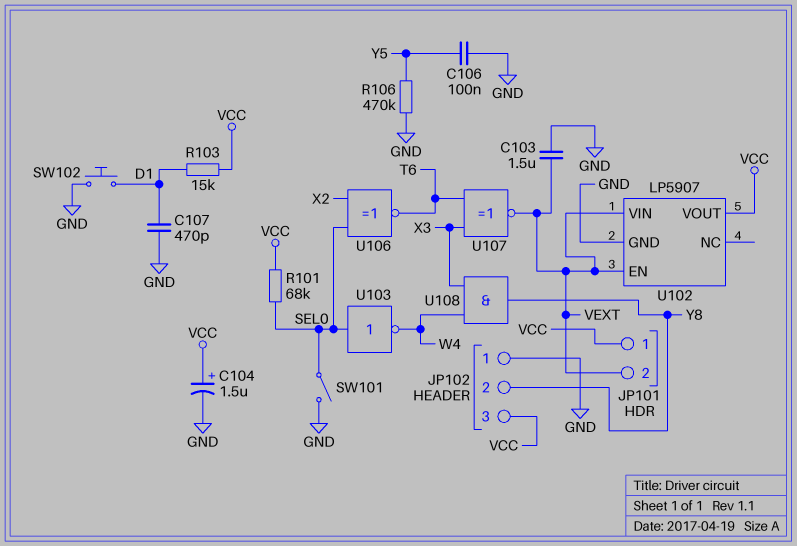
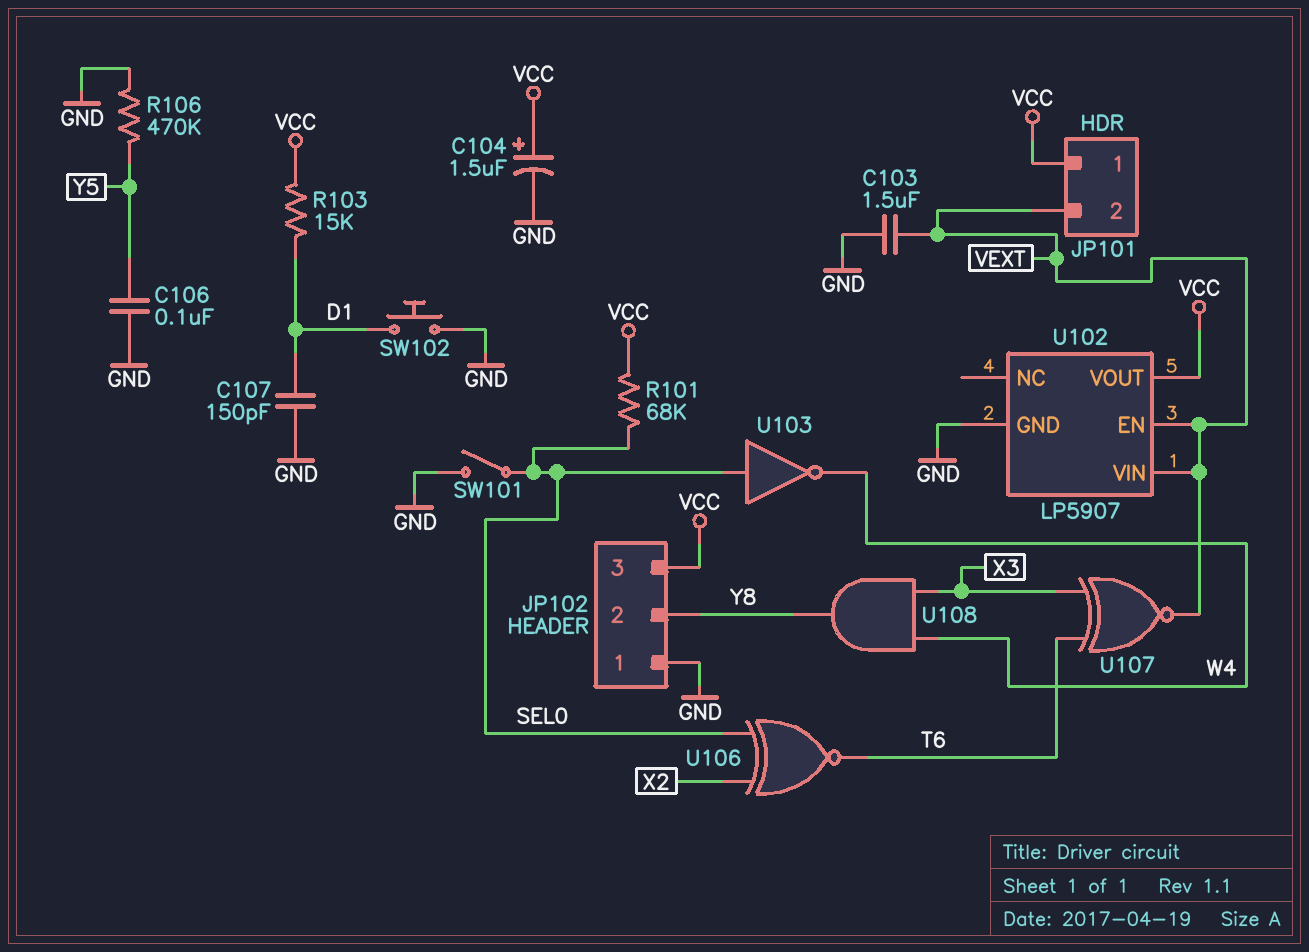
C107: 470pF (D1, GND) -> 150pF (D1, GND)

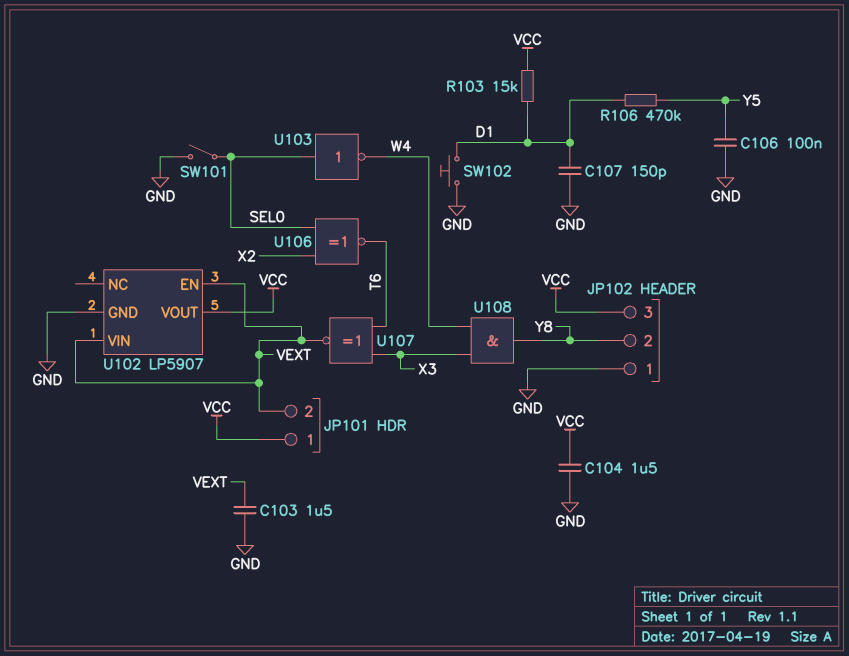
C104: 1.5uF (plus VCC, minus GND) -> 1.5uF (GND, VCC)
R101: 68k (SEL0, VCC) -> none
R106: 470k (GND, Y5) -> 470k (D1, Y5)

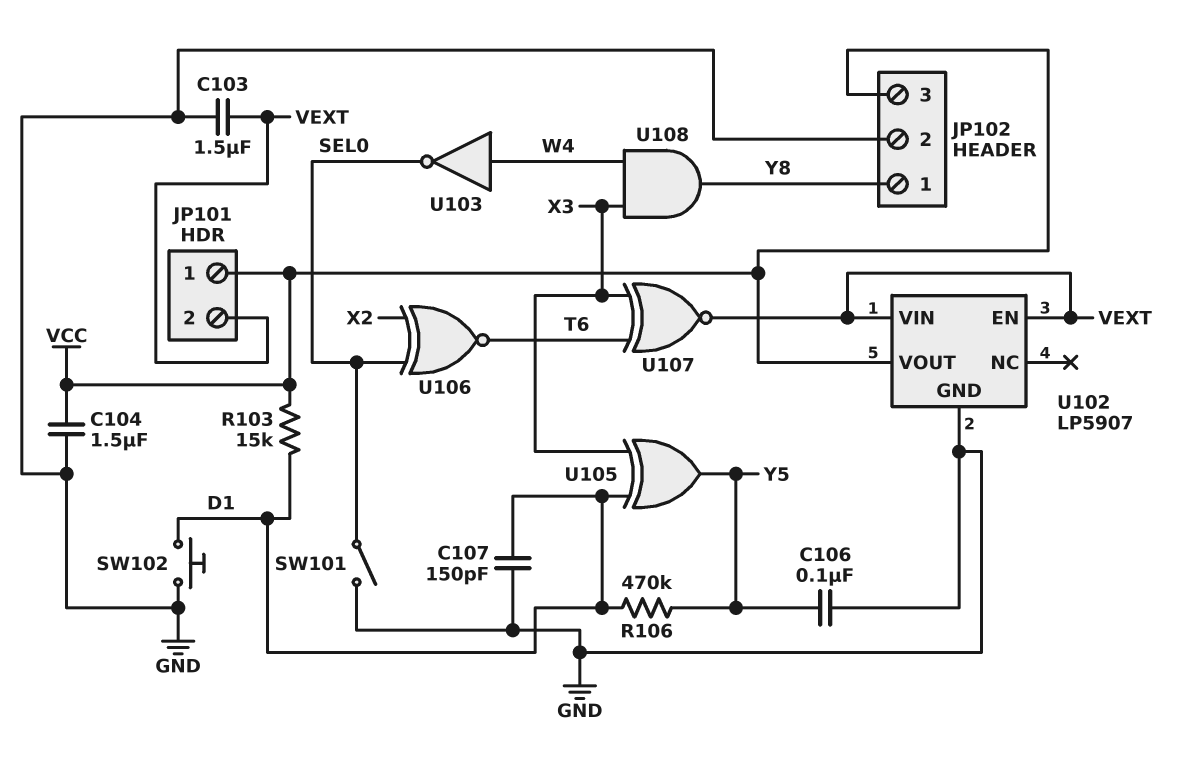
JP102 pin 1: GND -> Y8
JP102 pin 2: Y8 -> GND
U103: NOT (in SEL0, out W4) -> NOT (in W4, out SEL0)
U105: none -> XOR (in D1, in X3, out Y5)

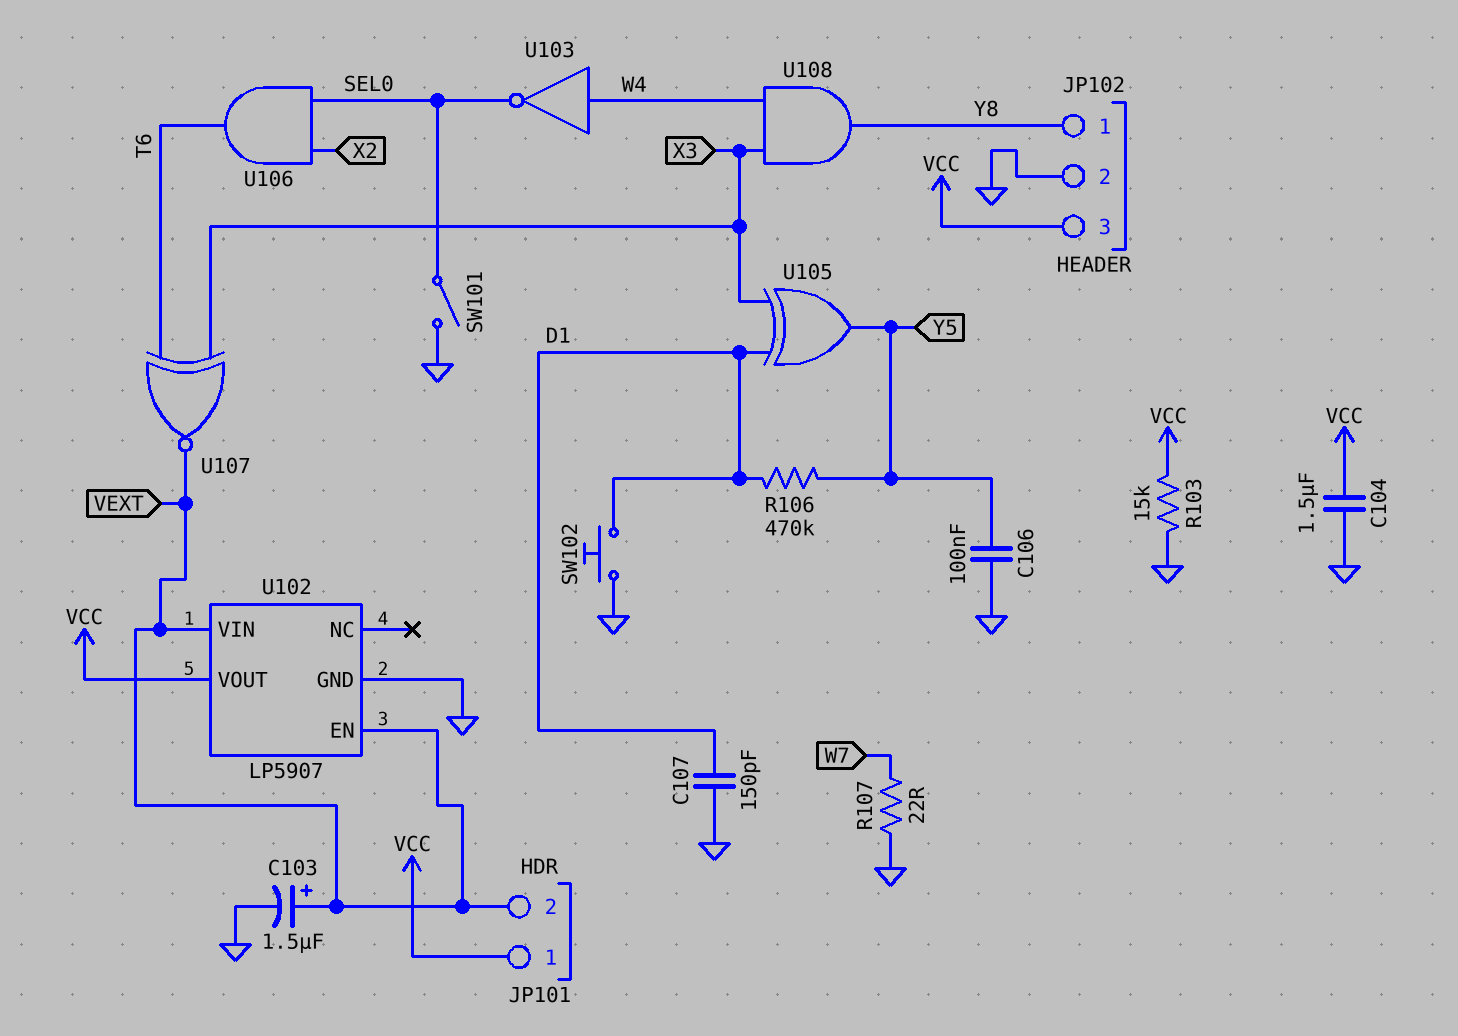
C103: 1.5uF (GND, VEXT) -> 1.5uF (plus VEXT, minus GND)
R103: 15k (D1, VCC) -> 15k (GND, VCC)
R107: none -> 22 (GND, W7)
U106: XNOR (in SEL0, in X2, out T6) -> AND (in SEL0, in X2, out T6)

